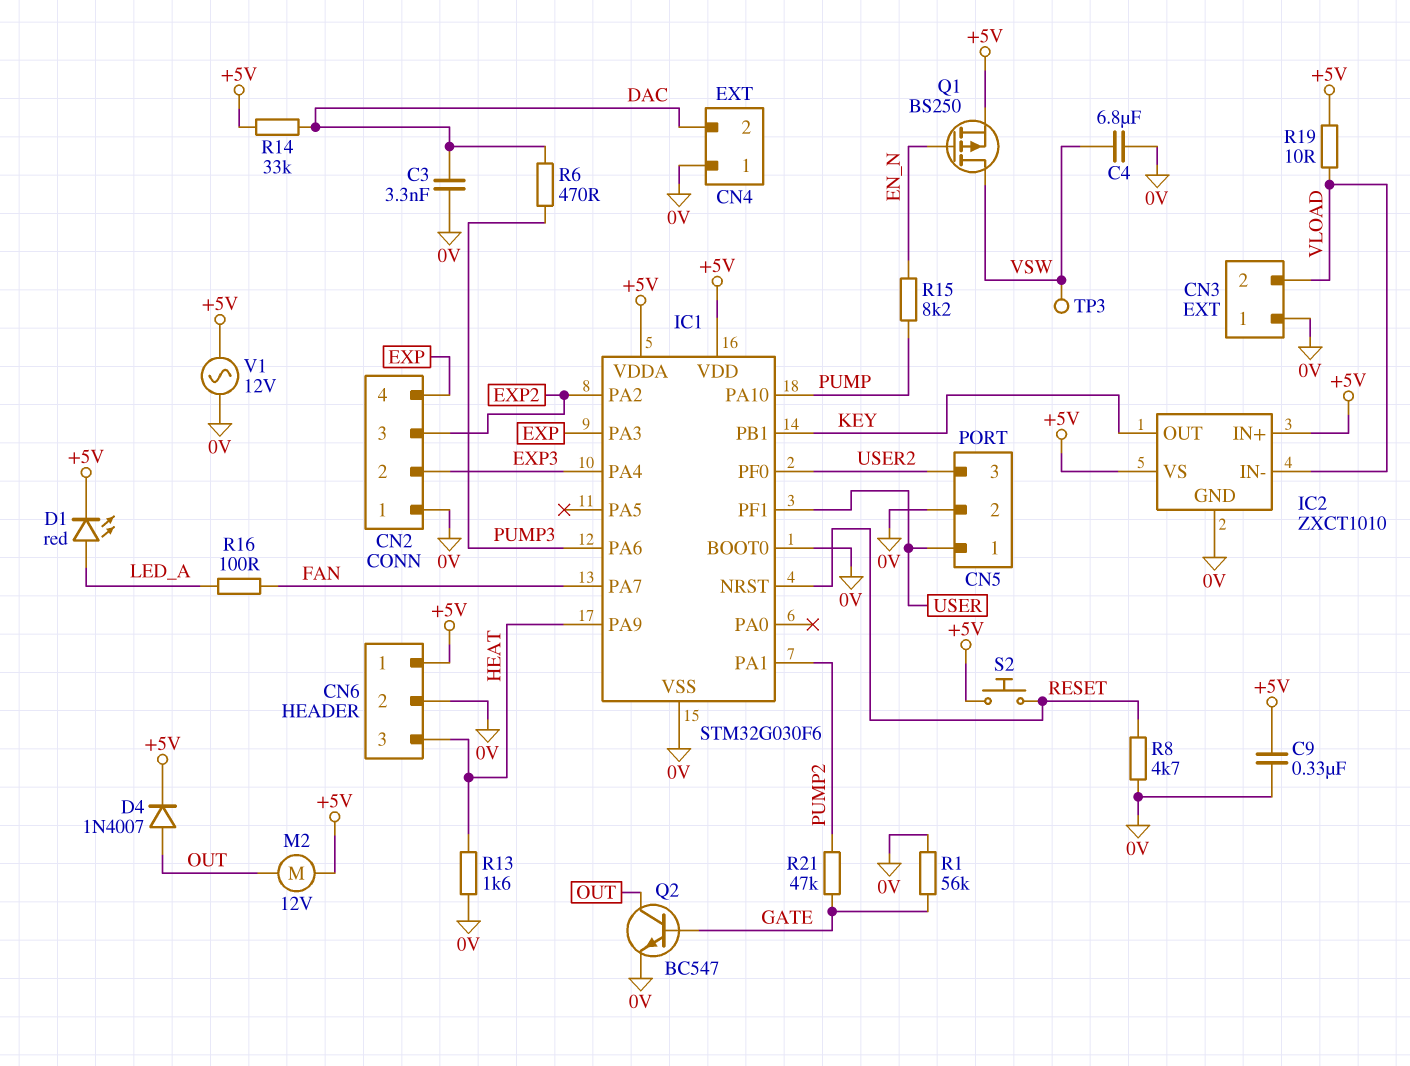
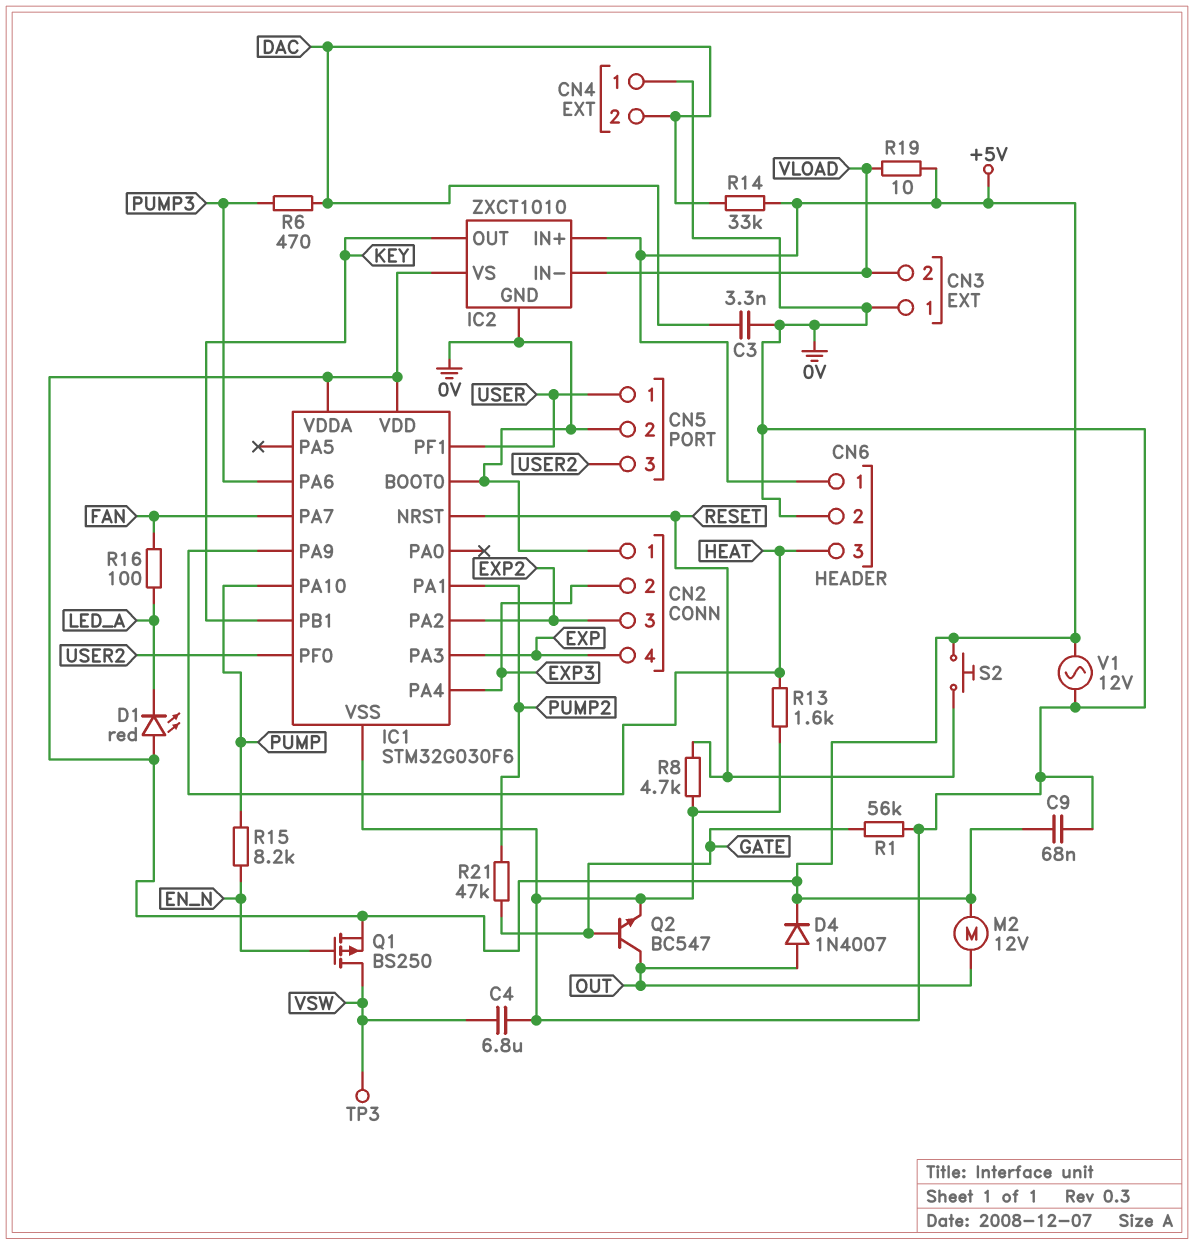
C9: 330nF (+5V, 0V) -> 68nF (+5V, 0V)
D1: LED red (A LED_A, K +5V) -> LED red (A +5V, K LED_A)

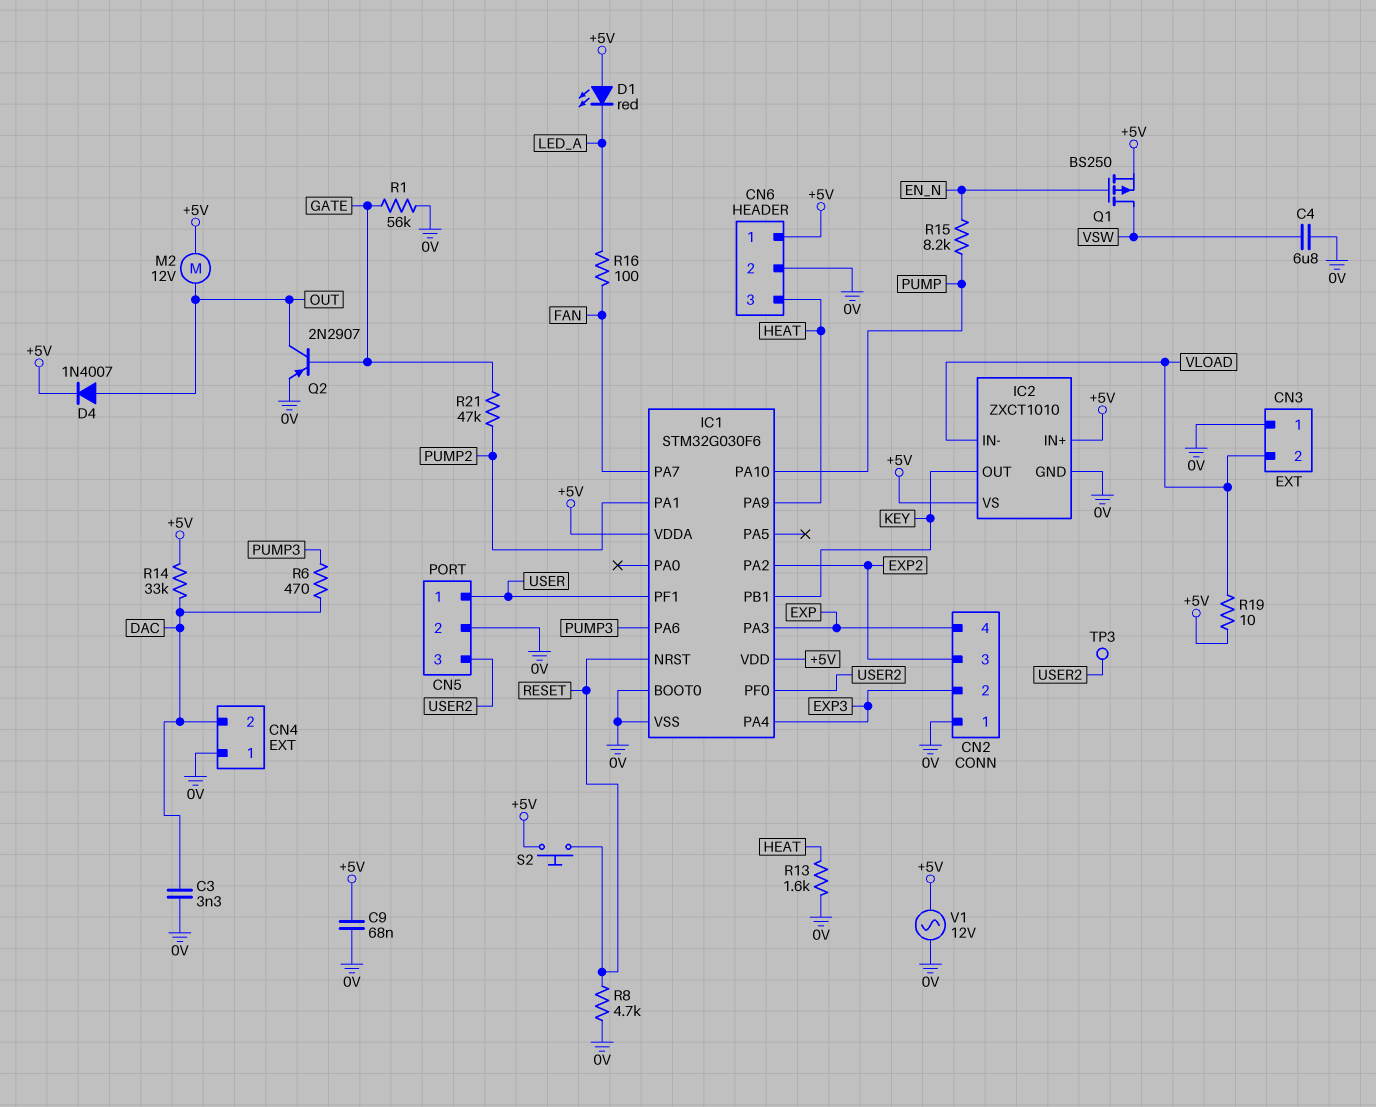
Q2: NPN BC547 (B GATE, C OUT, E 0V) -> PNP 2N2907 (B GATE, C OUT, E 0V)
TP3: test point (VSW) -> test point (USER2)

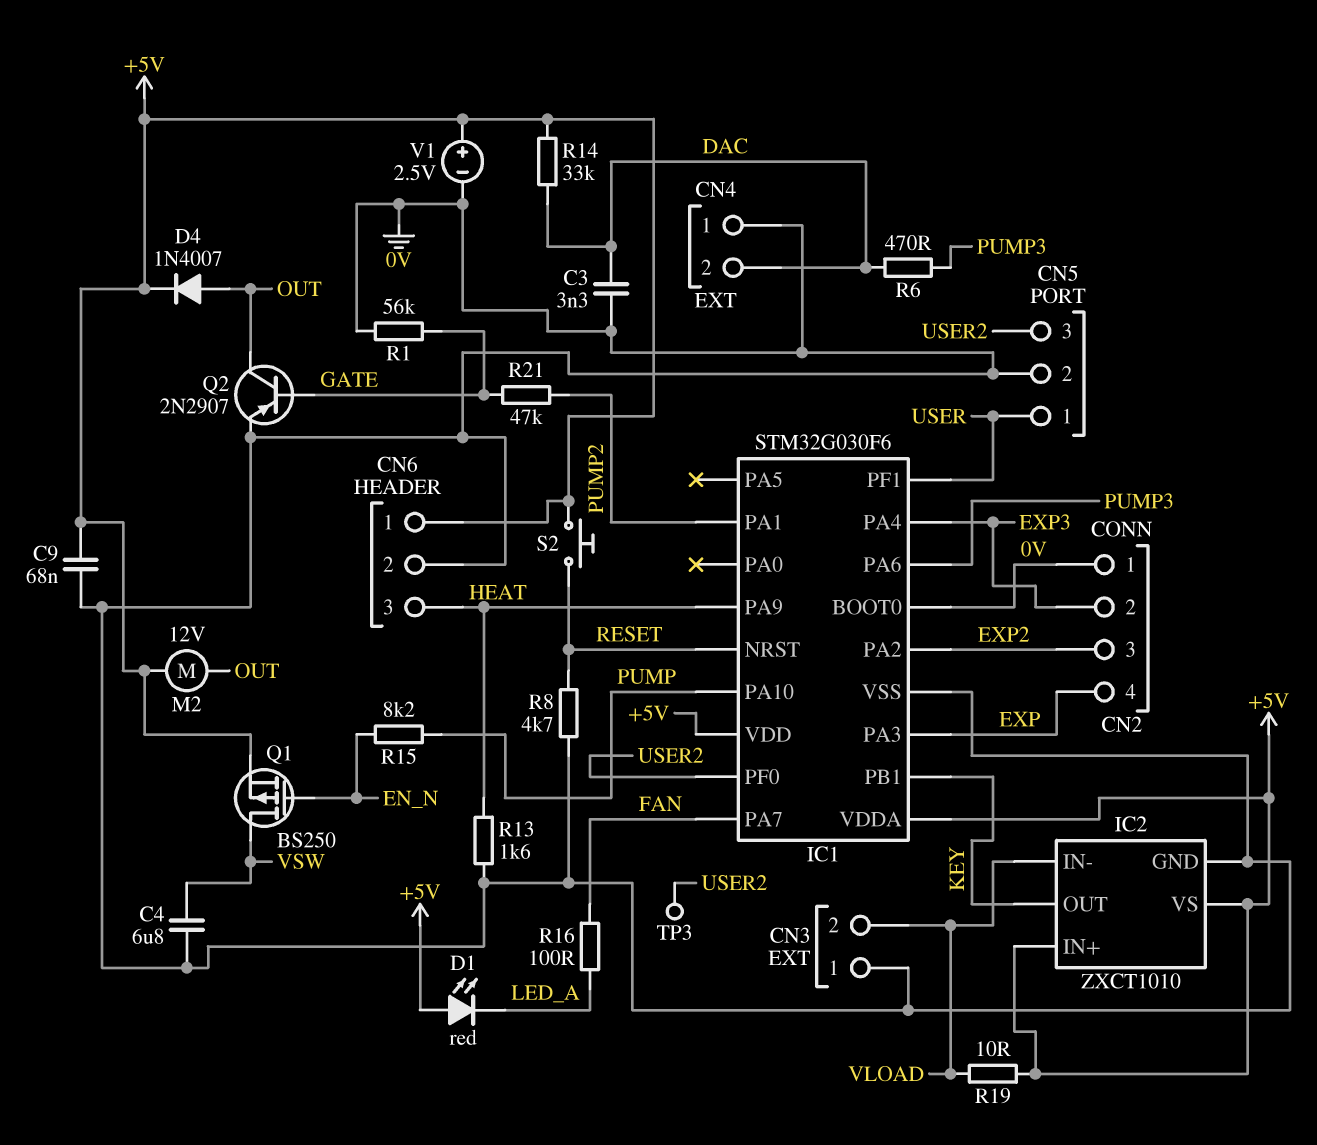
V1: AC 12V (+5V, 0V) -> 2.5V (plus +5V, minus 0V)

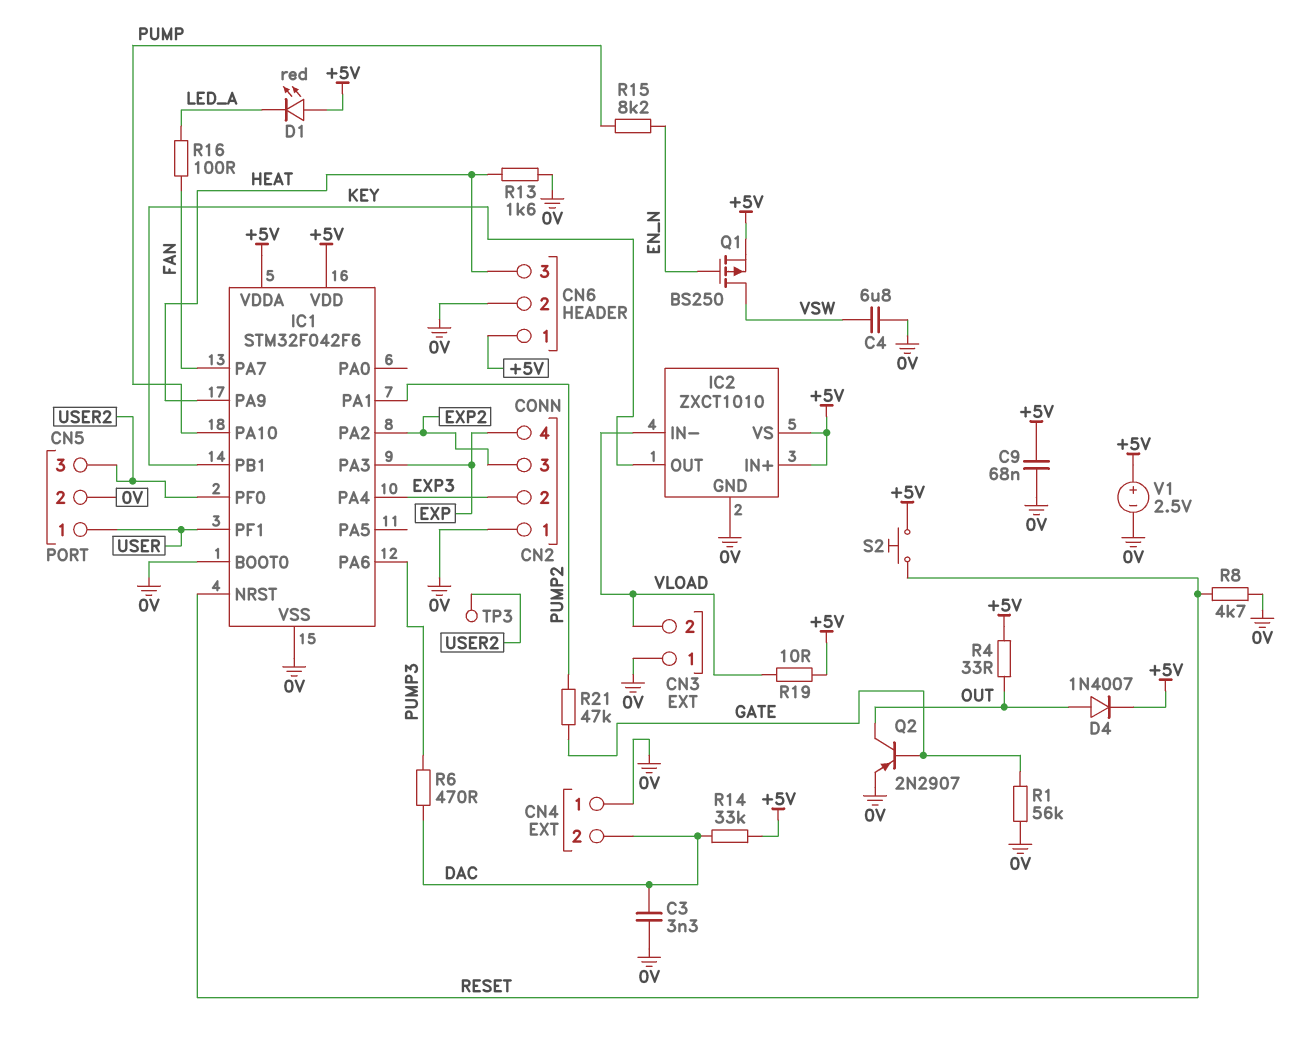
IC1: STM32G030F6 -> STM32F042F6
M2: motor 12V (+5V, OUT) -> none
R4: none -> 33 (+5V, OUT)

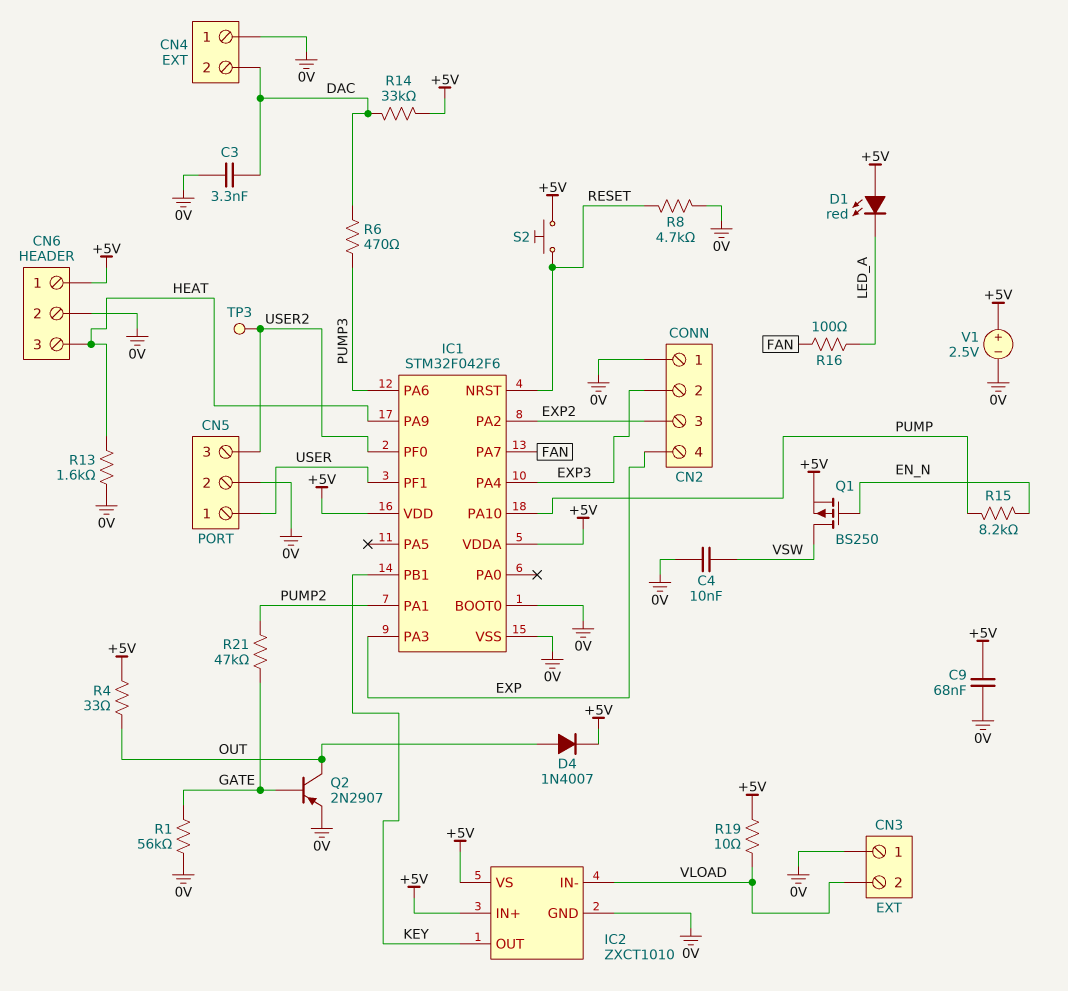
C4: 6.8uF (0V, VSW) -> 10nF (0V, VSW)

